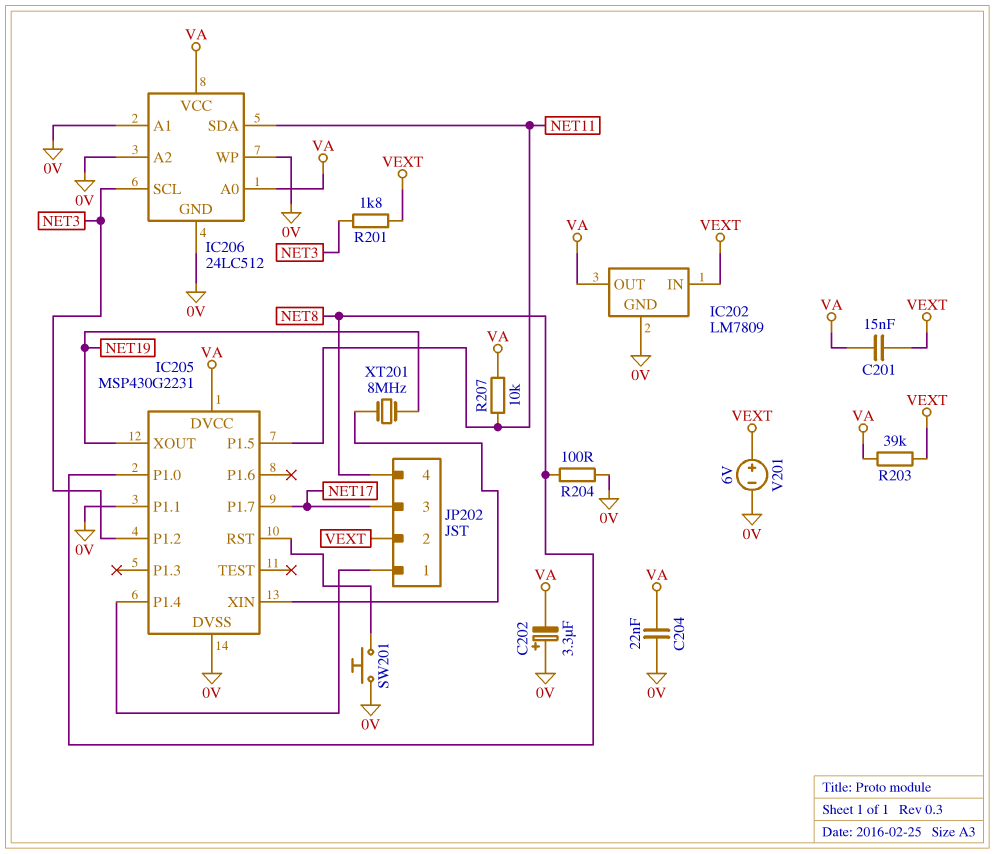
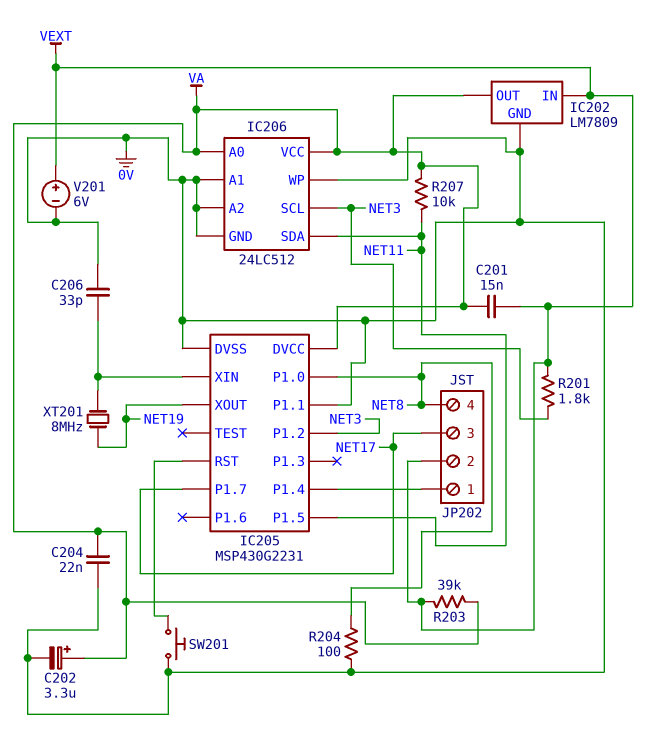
C202: 3.3uF (plus 0V, minus VA) -> 3.3uF (plus VA, minus 0V)
C206: none -> 33pF (0V, IC205/XIN)

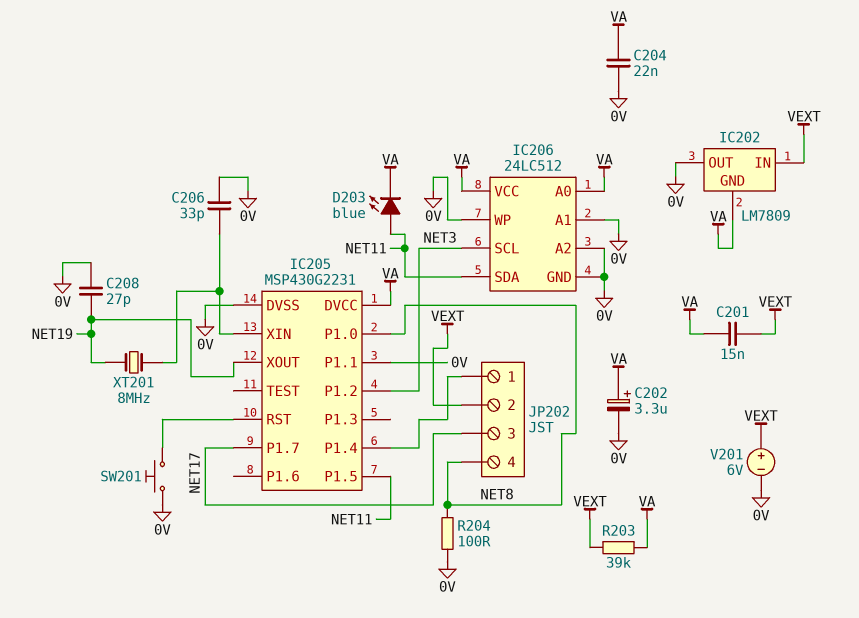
C208: none -> 27pF (0V, NET19)
D203: none -> LED blue (A NET11, K VA)
IC202 pin GND: 0V -> VA
IC202 pin OUT: VA -> 0V
R201: 1.8k (NET3, VEXT) -> none
R207: 10k (NET11, VA) -> none

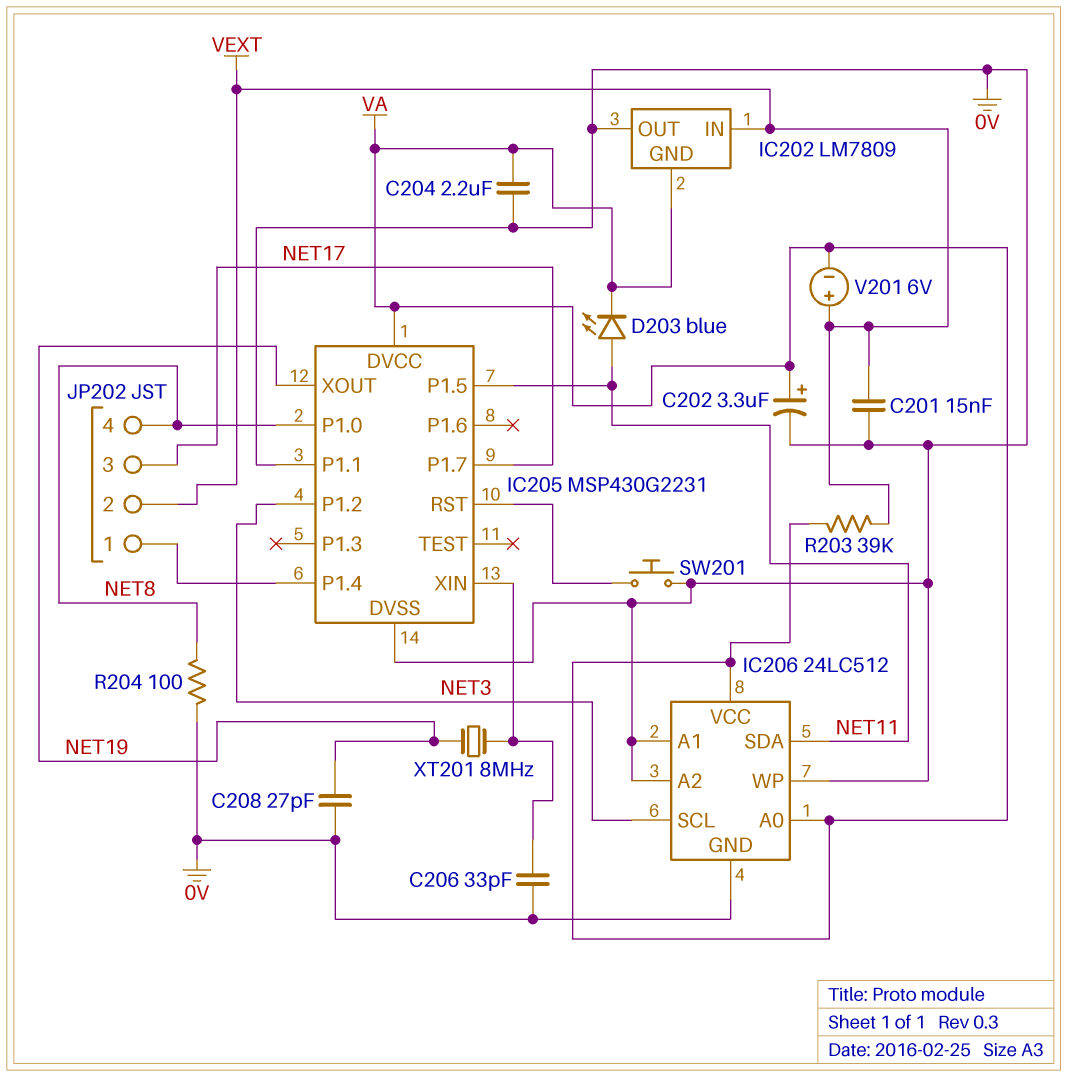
C201: 15nF (VA, VEXT) -> 15nF (0V, VEXT)
C204: 22nF (0V, VA) -> 2.2uF (0V, VA)
V201: 6V (plus VEXT, minus 0V) -> 6V (plus VEXT, minus VA)

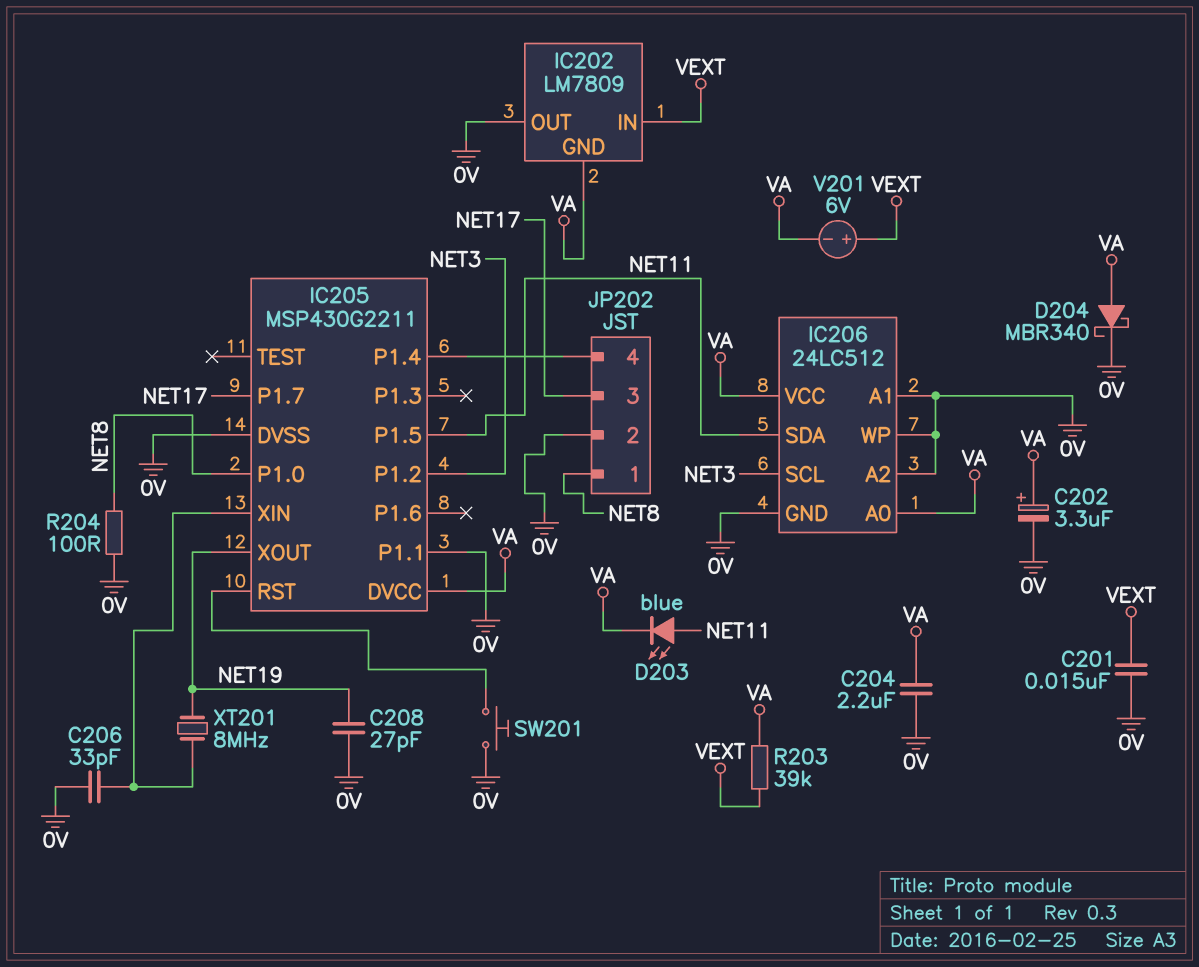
D204: none -> schottky MBR340 (A VA, K 0V)
IC205: MSP430G2231 -> MSP430G2211
JP202 pin 1: IC205/P1.4 -> NET8
JP202 pin 2: VEXT -> 0V
JP202 pin 4: NET8 -> IC205/P1.4

